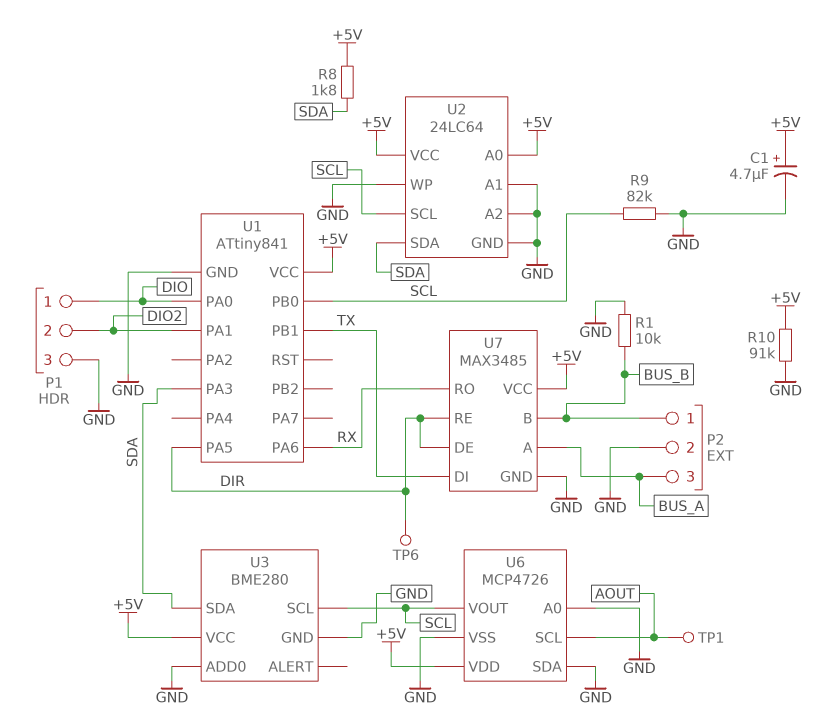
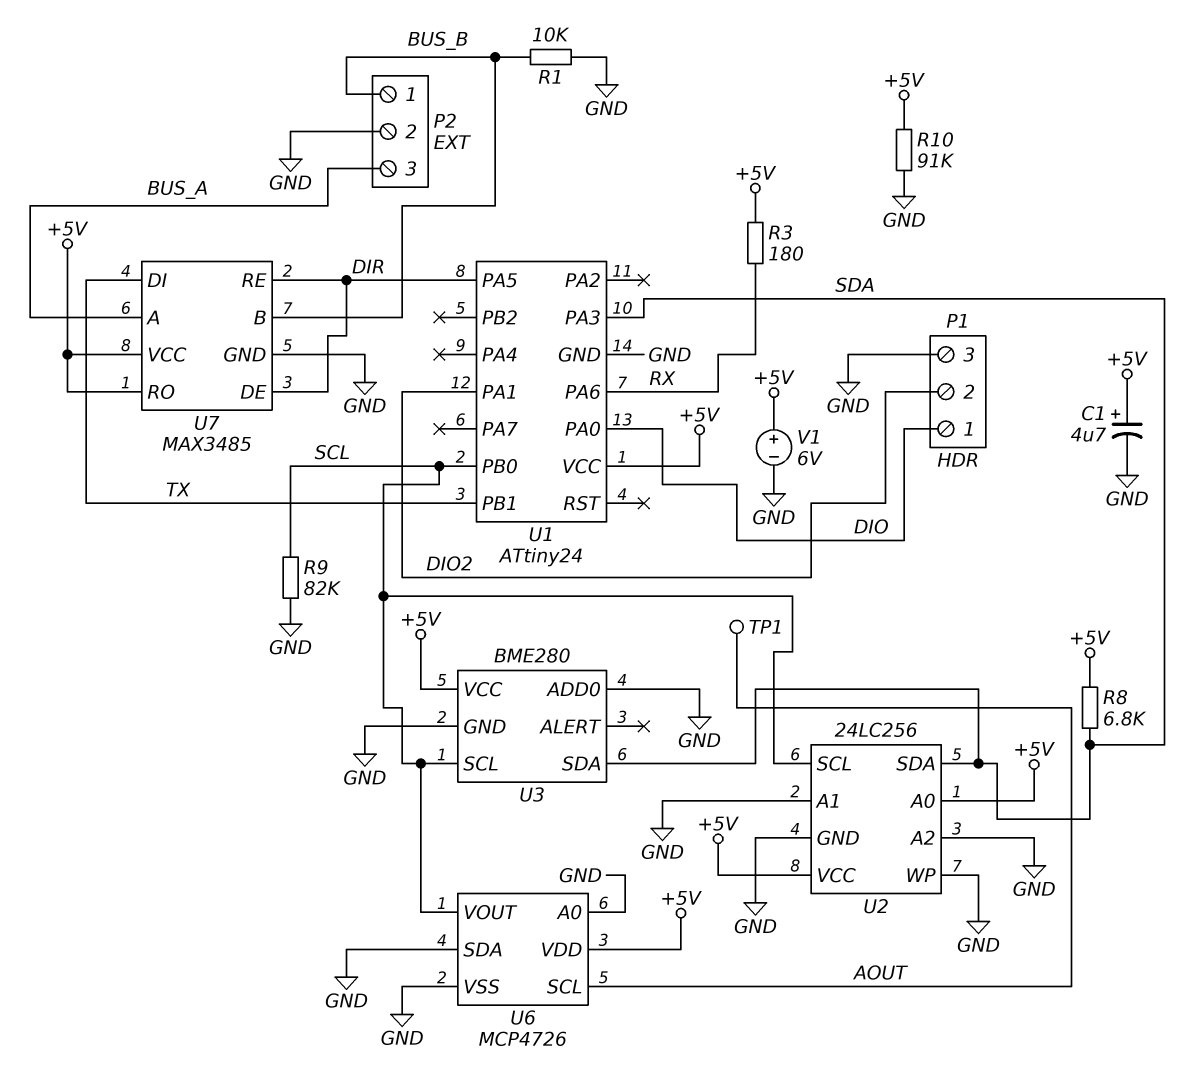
R3: none -> 180 (+5V, RX)
R8: 1.8k (+5V, SDA) -> 6.8k (+5V, SDA)
TP6: test point (DIR) -> none
U1: ATtiny841 -> ATtiny24
U2: 24LC64 -> 24LC256
U7 pin RO: RX -> +5V
V1: none -> 6V (plus +5V, minus GND)

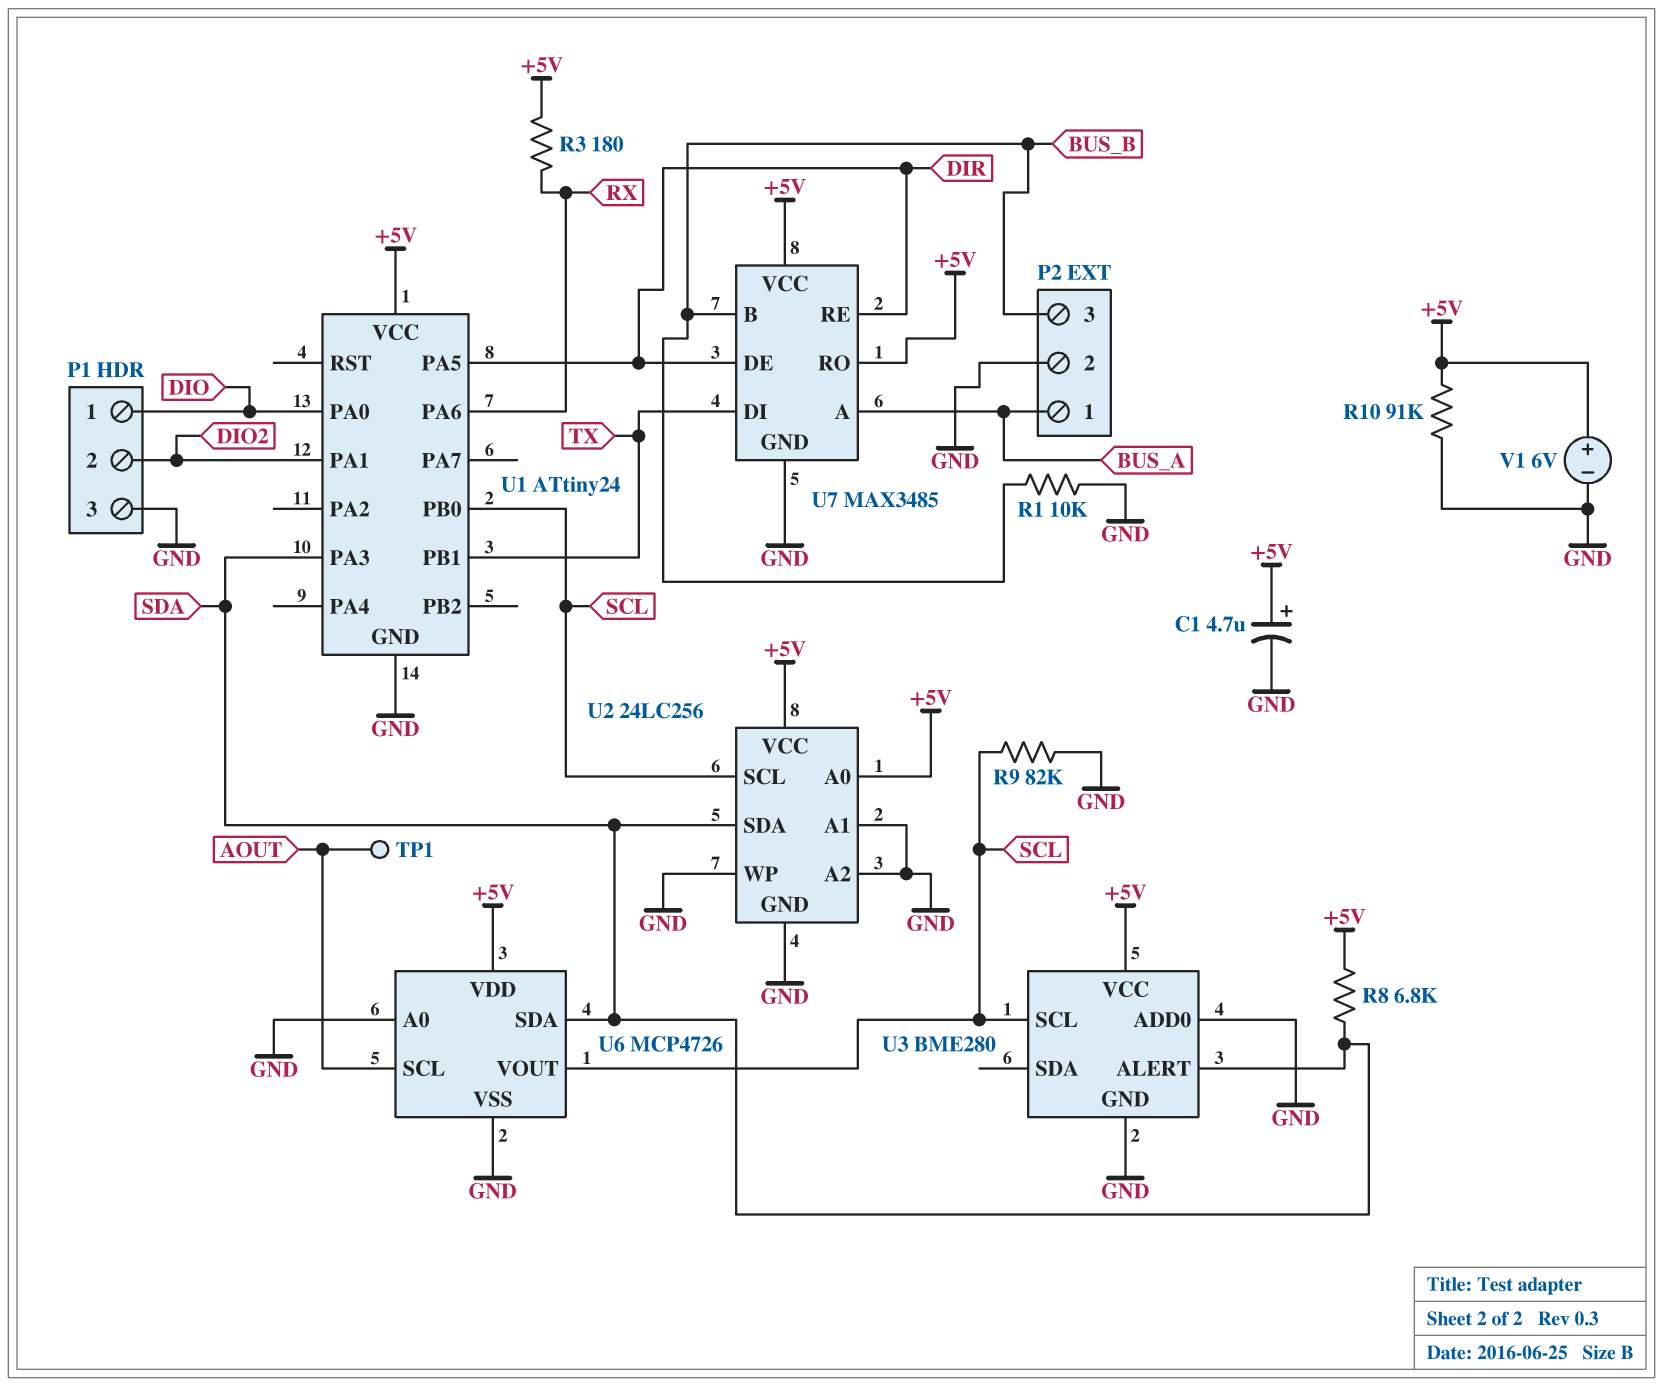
P2 pin 1: BUS_B -> BUS_A
P2 pin 3: BUS_A -> BUS_B
U3 pin ALERT: none -> SDA
U3 pin SDA: SDA -> none
U6 pin SDA: GND -> SDA

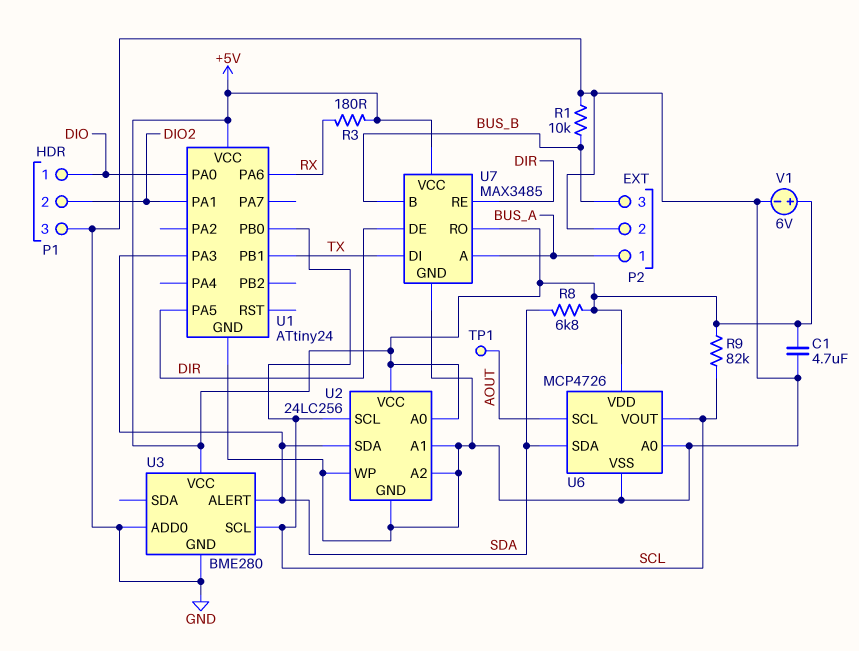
C1: 4.7uF (plus +5V, minus GND) -> 4.7uF (+5V, GND)
R9: 82k (GND, SCL) -> 82k (+5V, SCL)
R10: 91k (+5V, GND) -> none

